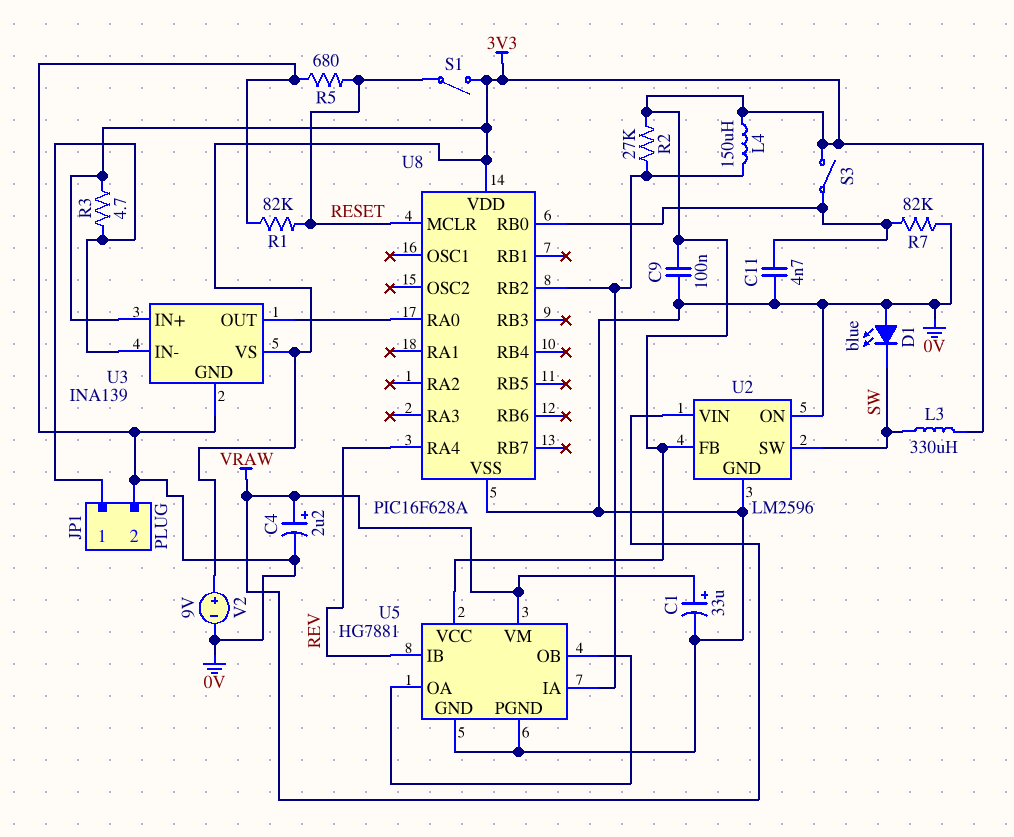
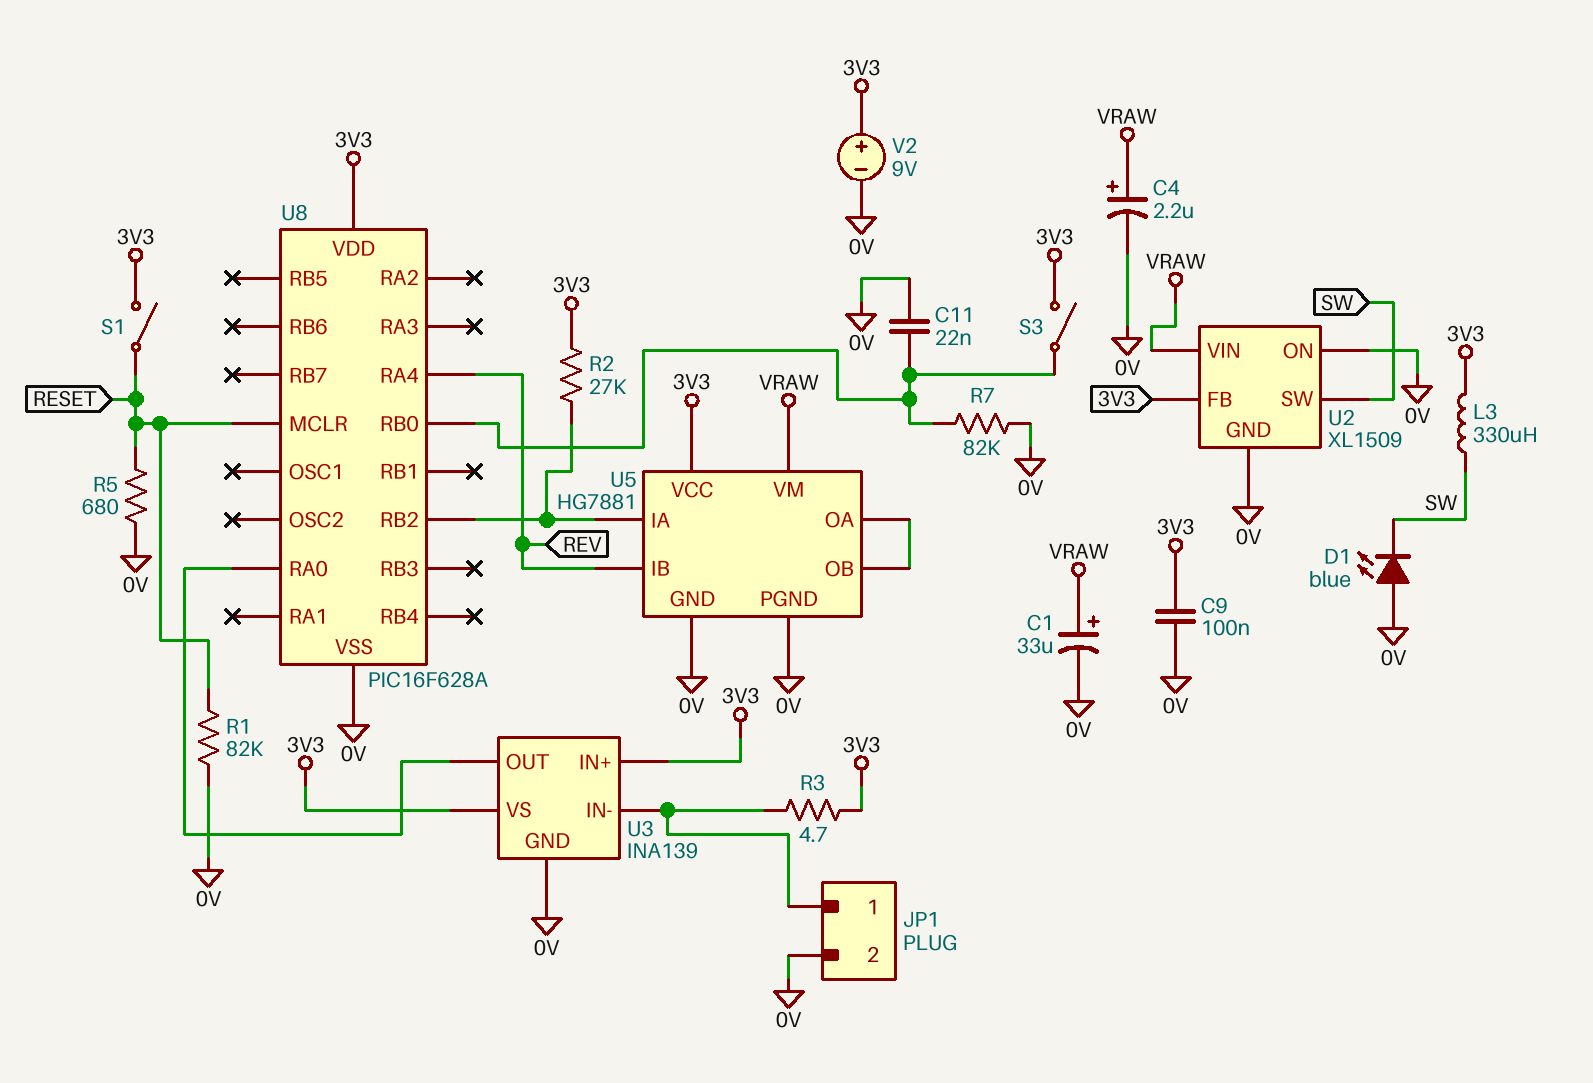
C11: 4.7nF (0V, U8/RB0) -> 22nF (0V, U8/RB0)
L4: 150uH (3V3, U5/IA) -> none
U2: LM2596 -> XL1509

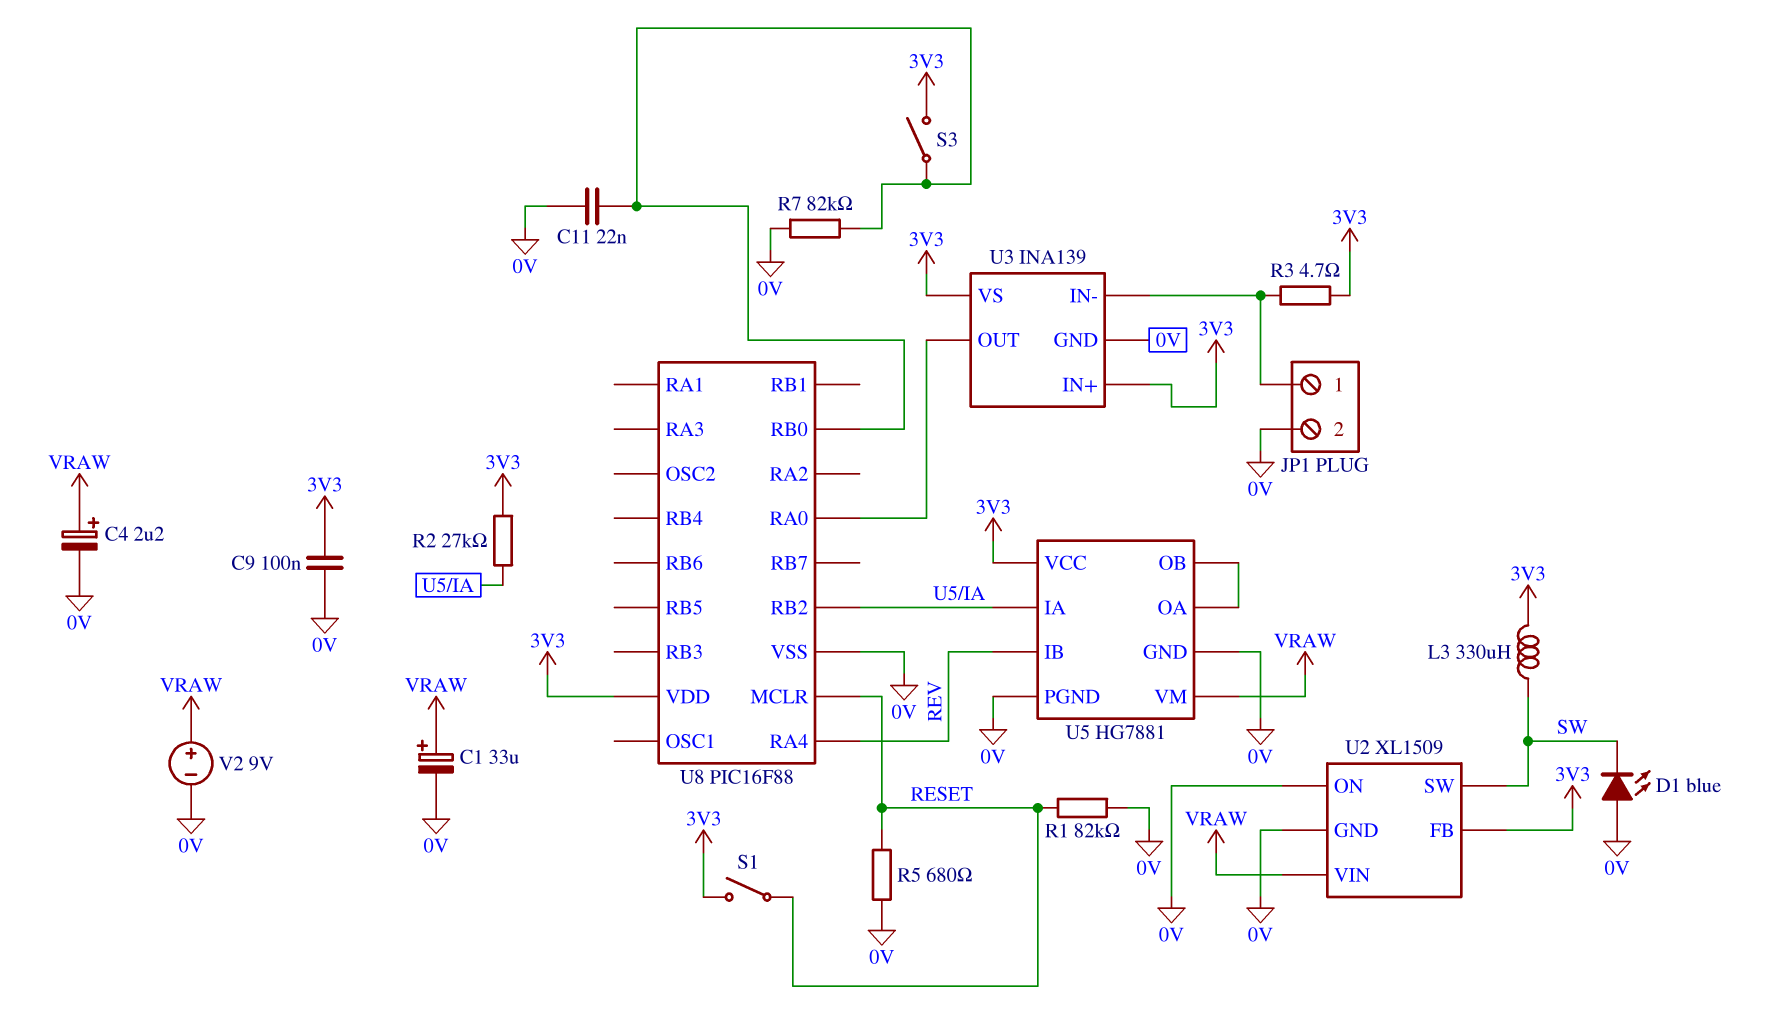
U8: PIC16F628A -> PIC16F88
V2: 9V (plus 3V3, minus 0V) -> 9V (plus VRAW, minus 0V)

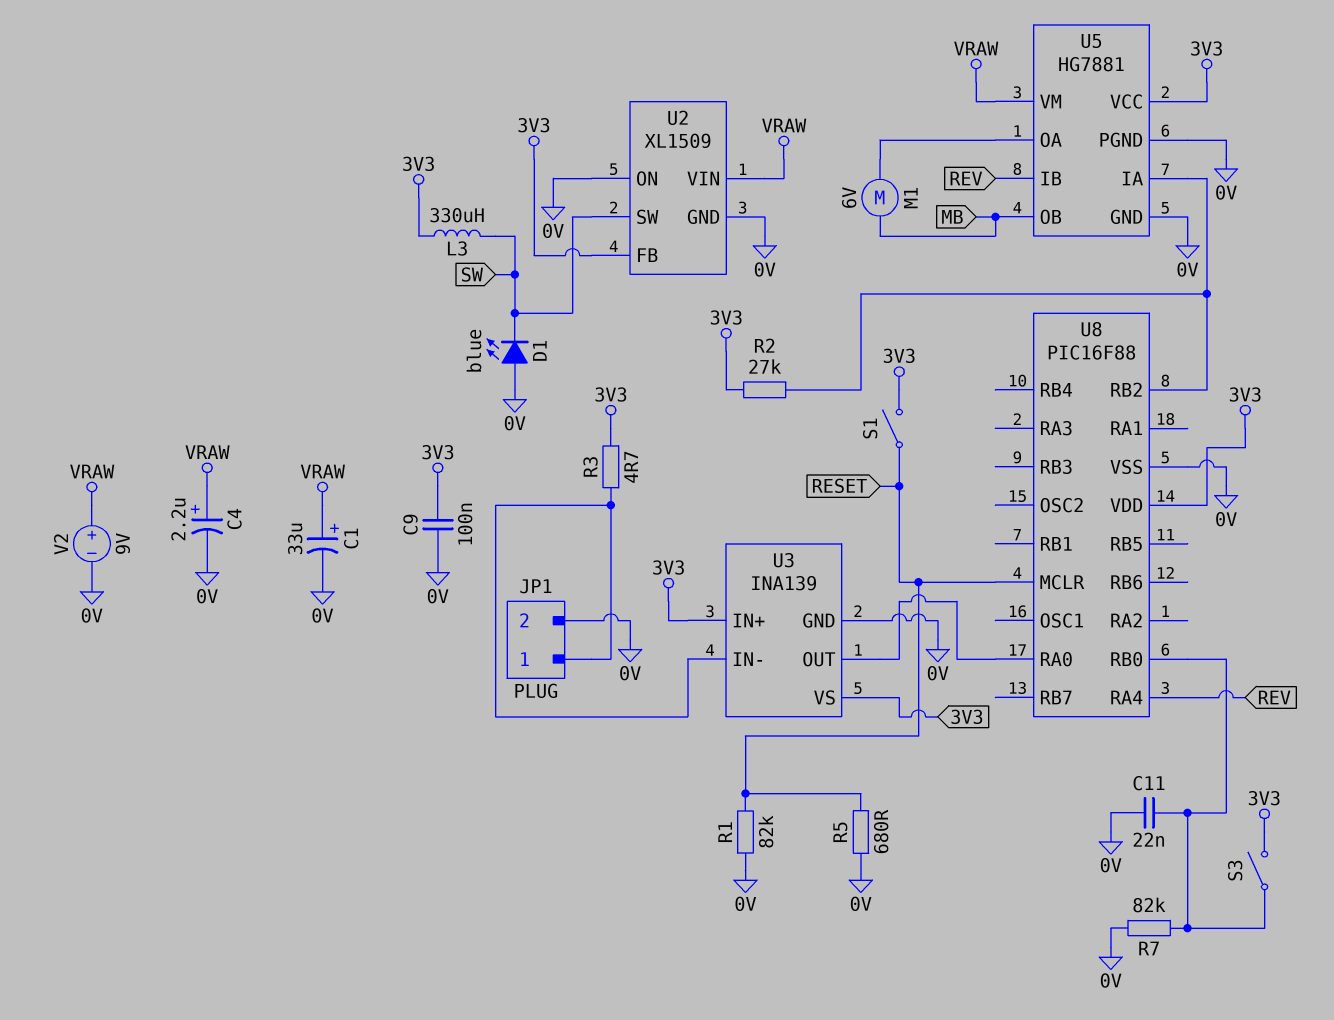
M1: none -> motor 6V (MB, U5/OA)
U5 pin OB: U5/OA -> MB

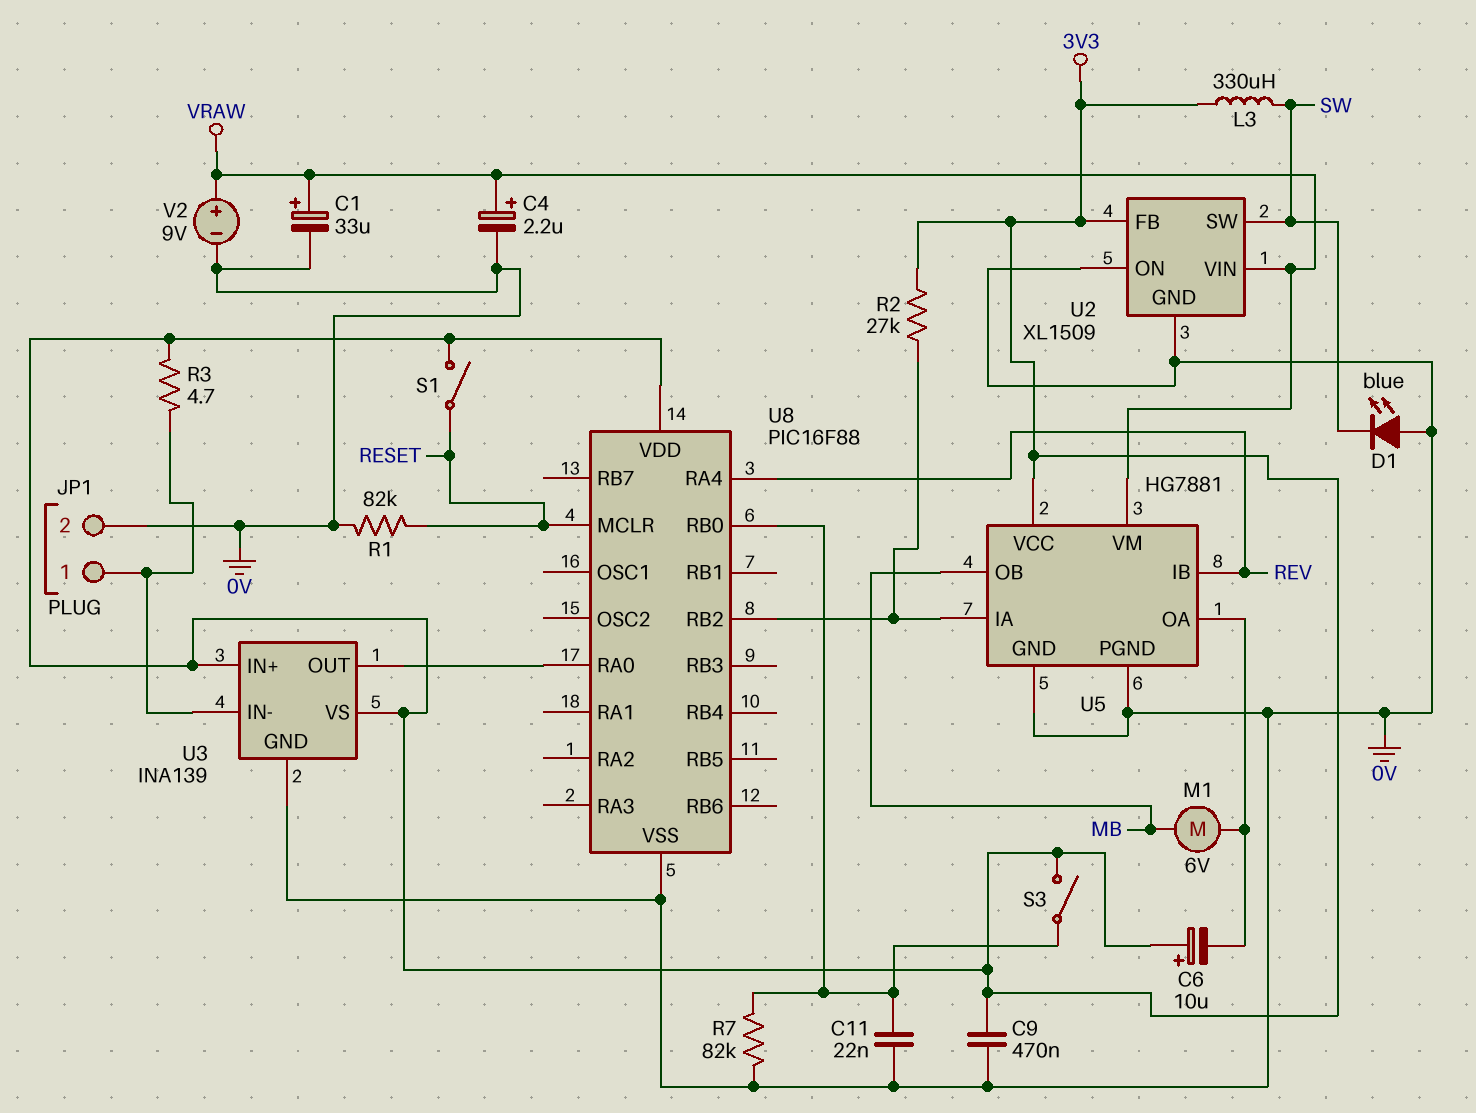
C6: none -> 10uF (plus 3V3, minus U5/OA)
C9: 100nF (0V, 3V3) -> 470nF (0V, 3V3)
R5: 680 (0V, RESET) -> none

